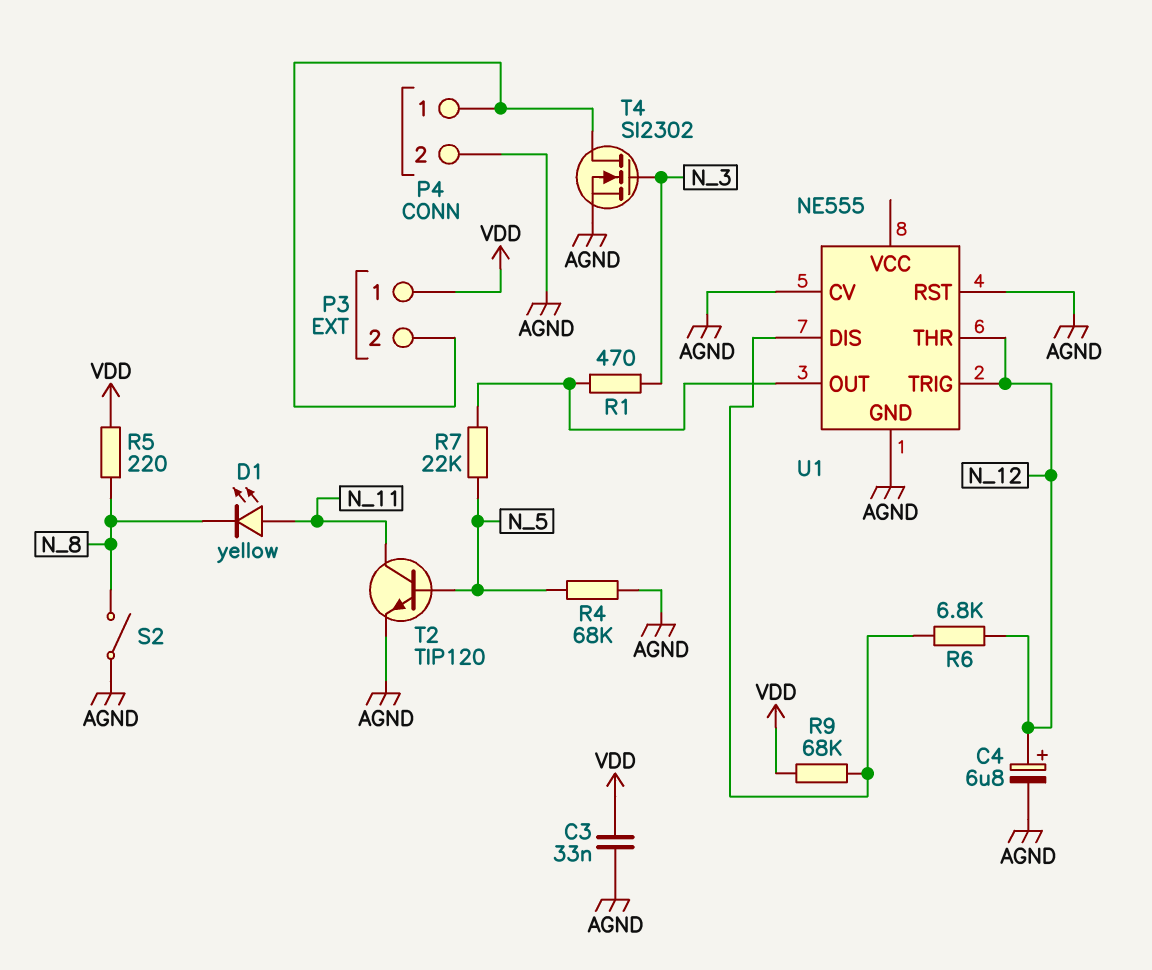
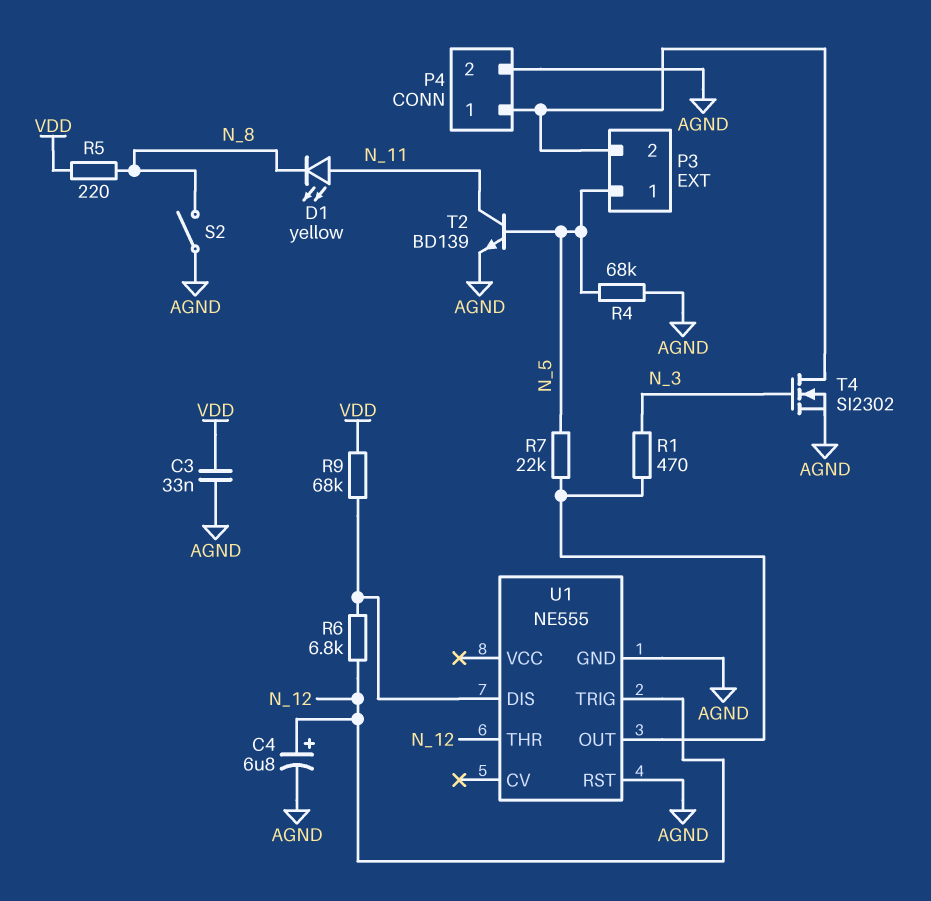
P3 pin 1: VDD -> N_5
T2: NPN TIP120 (B N_5, C N_11, E AGND) -> NPN BD139 (B N_5, C N_11, E AGND)
U1 pin CV: AGND -> none

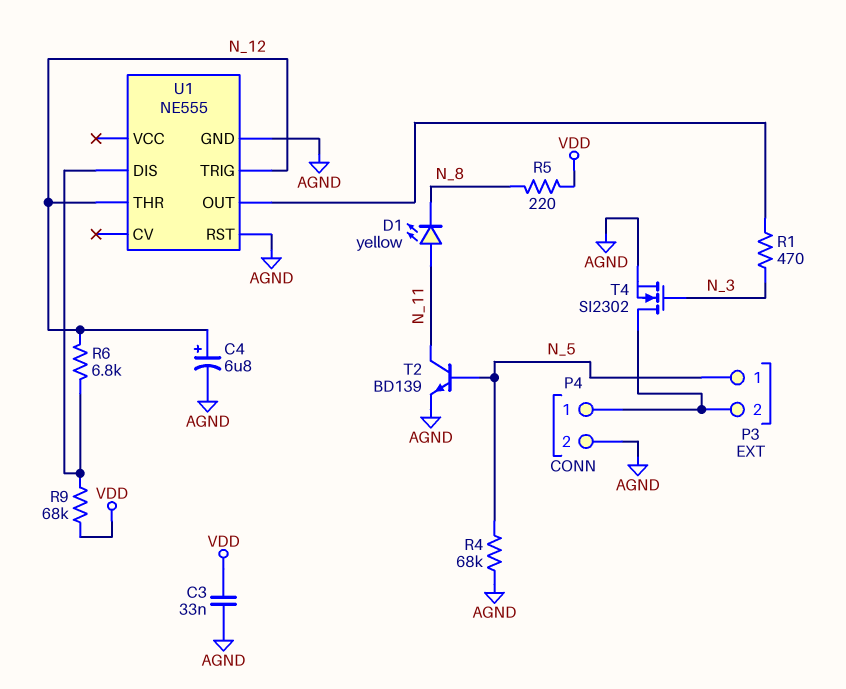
R7: 22k (N_5, U1/OUT) -> none
S2: switch (AGND, N_8) -> none

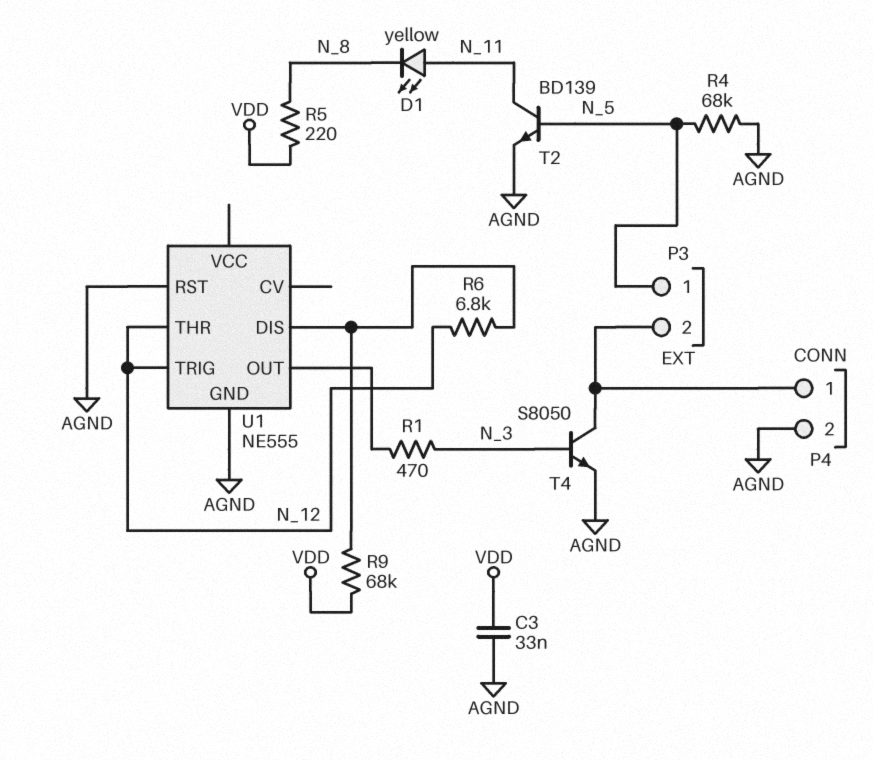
C4: 6.8uF (plus N_12, minus AGND) -> none
T4: NMOS SI2302 (G N_3, D P3/2, S AGND) -> NPN S8050 (B N_3, C P3/2, E AGND)

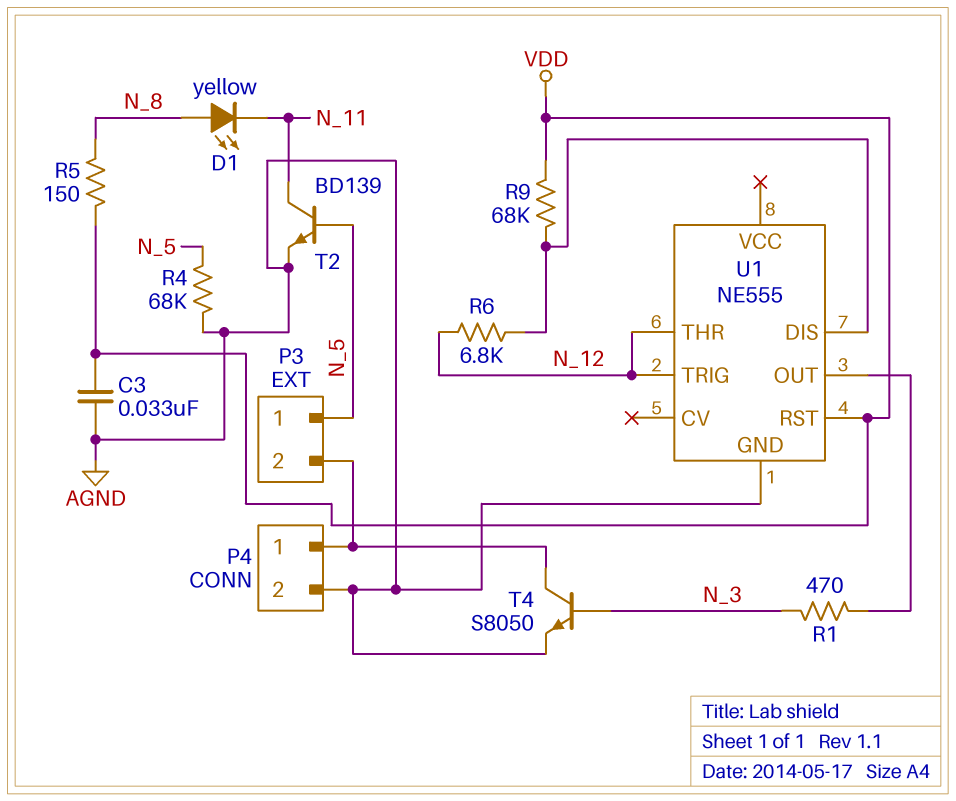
D1: LED yellow (A N_11, K N_8) -> LED yellow (A N_8, K N_11)
R5: 220 (N_8, VDD) -> 150 (N_8, VDD)
U1 pin RST: AGND -> VDD

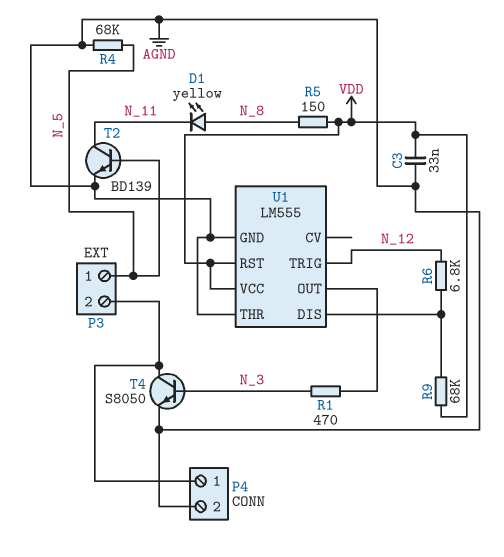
U1: NE555 -> LM555
U1 pin THR: N_12 -> AGND
U1 pin VCC: none -> VDD

